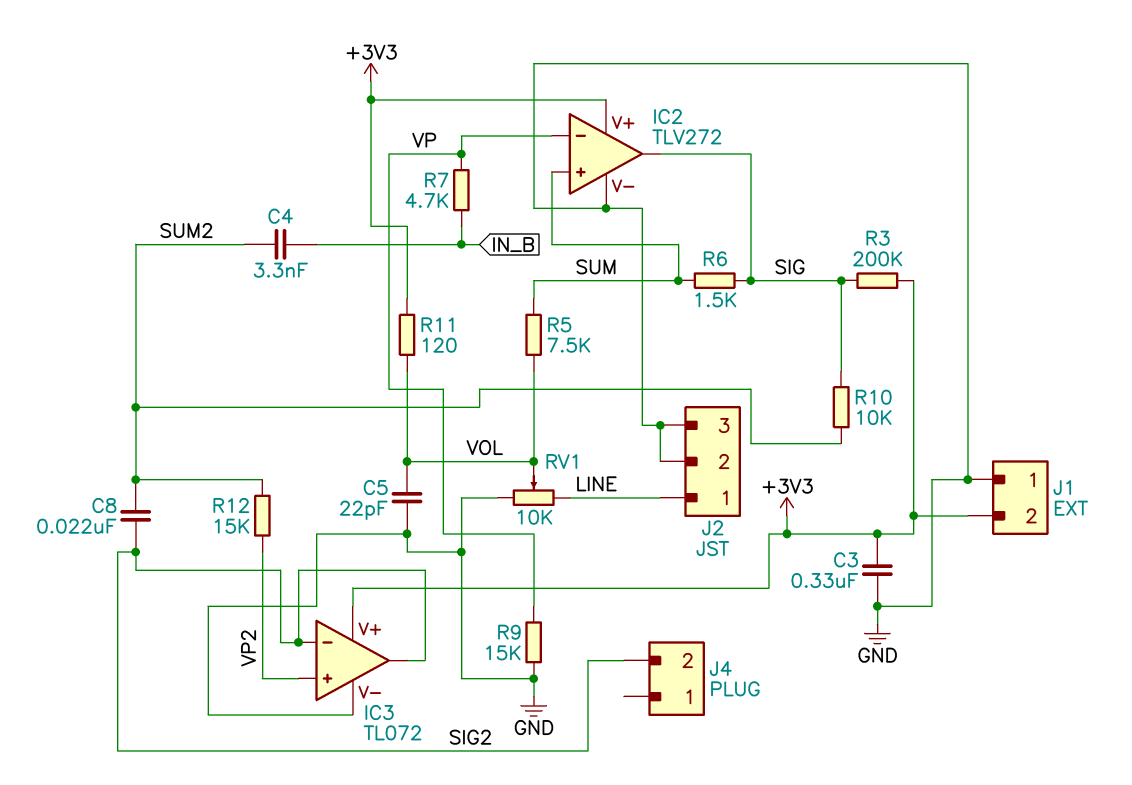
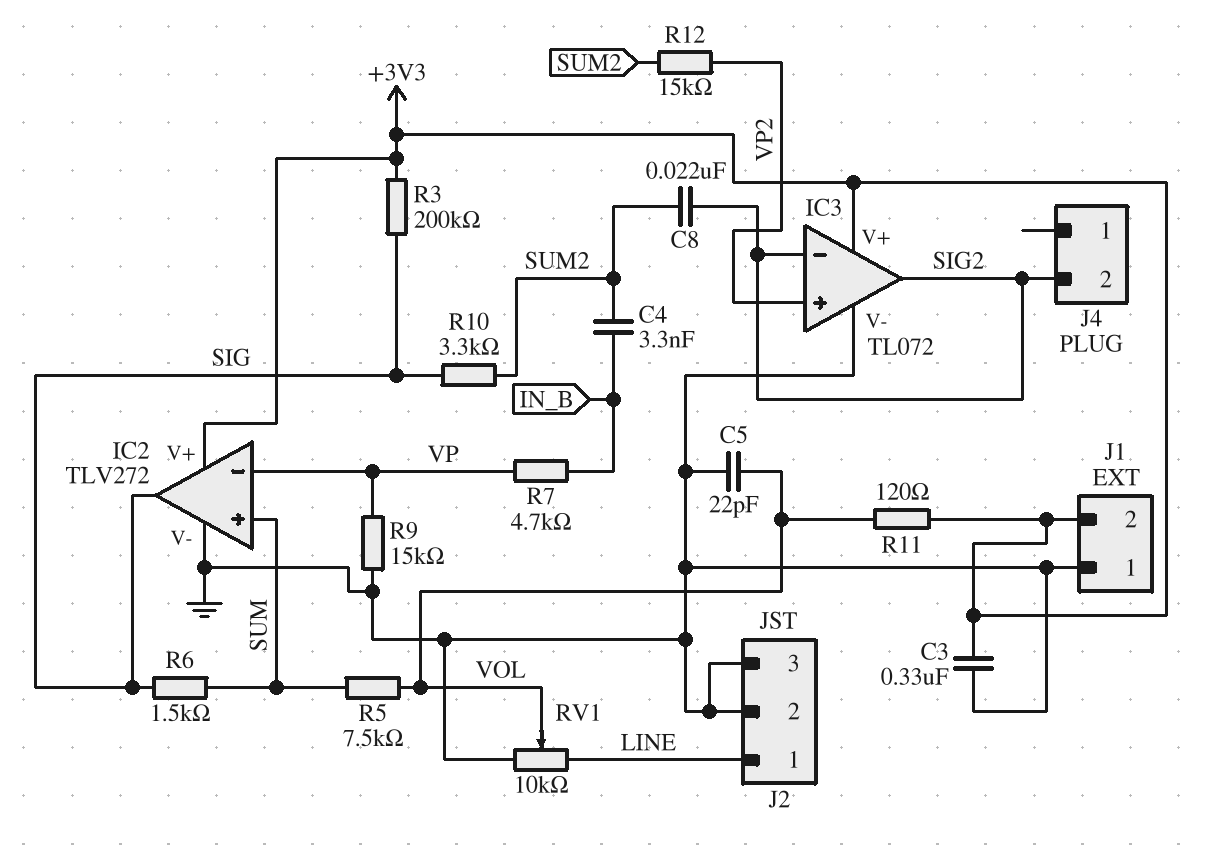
R10: 10k (SIG, SUM2) -> 3.3k (SIG, SUM2)

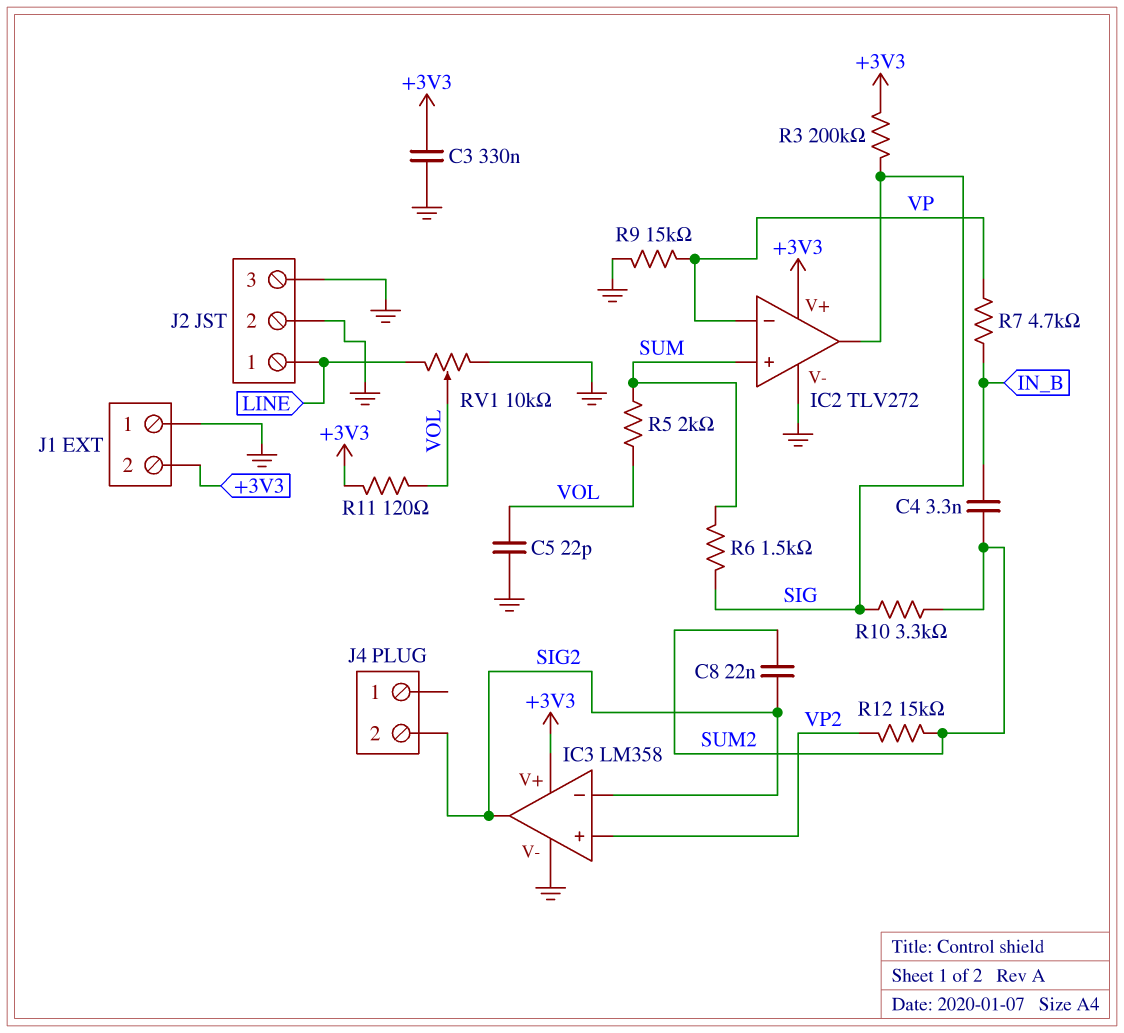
IC3: TL072 -> LM358
R5: 7.5k (SUM, VOL) -> 2k (SUM, VOL)

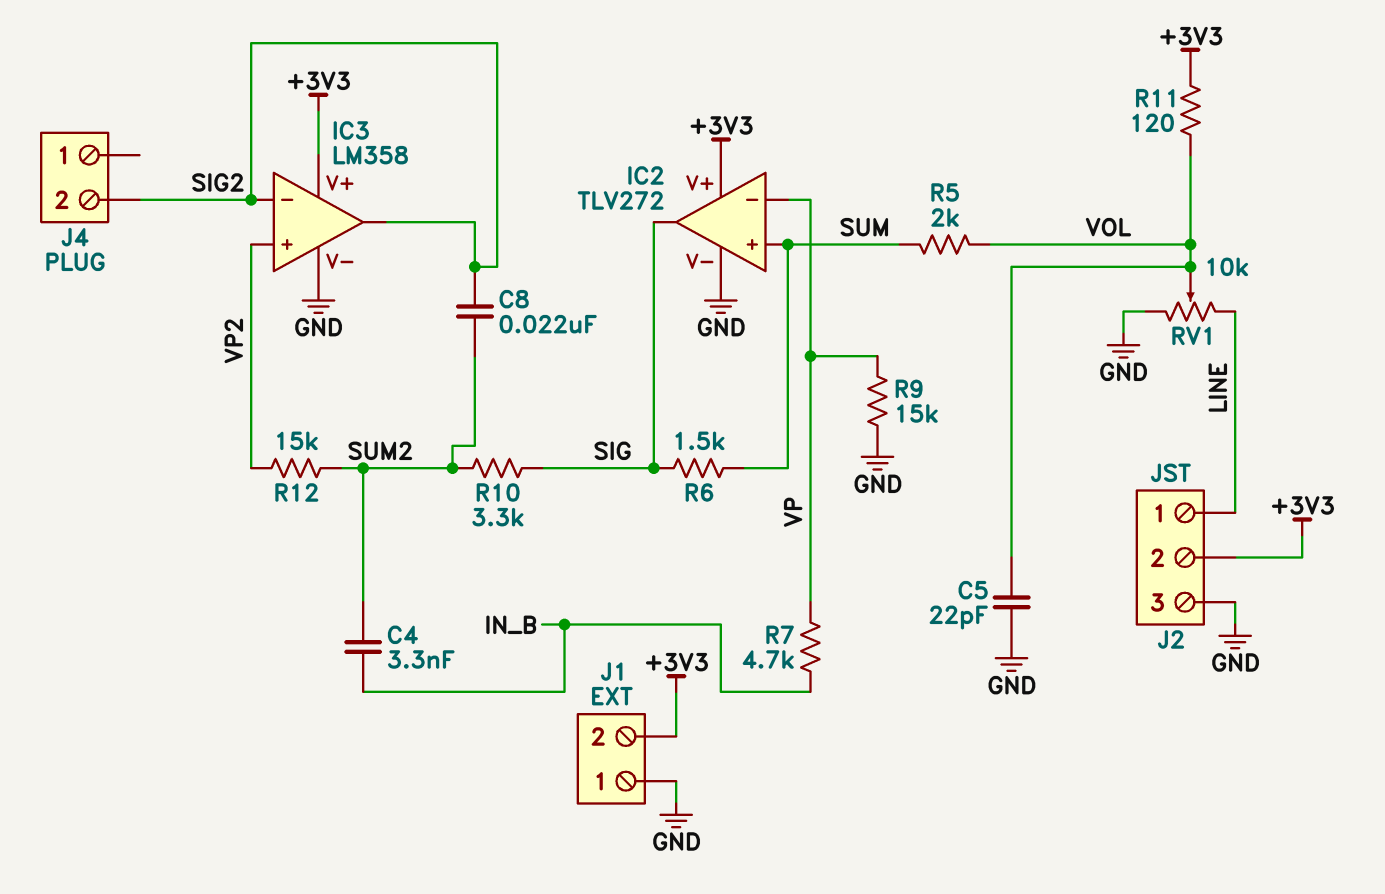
C3: 330nF (+3V3, GND) -> none
J2 pin 2: GND -> +3V3
R3: 200k (+3V3, SIG) -> none

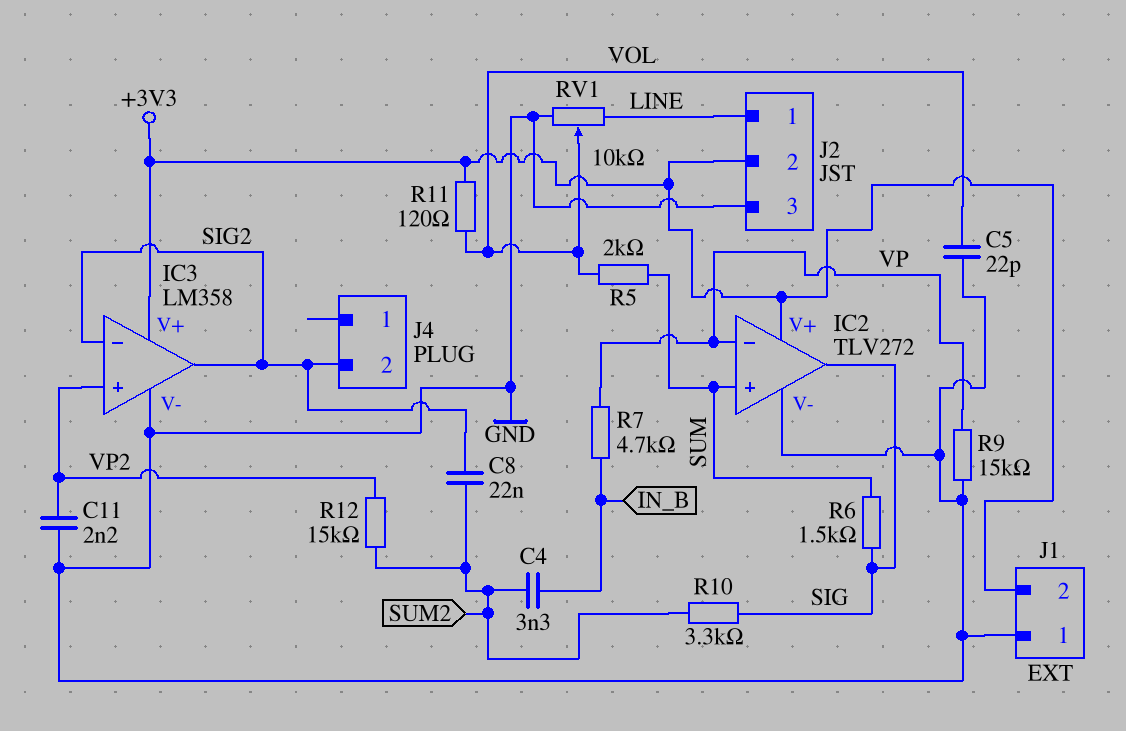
C11: none -> 2.2nF (GND, VP2)

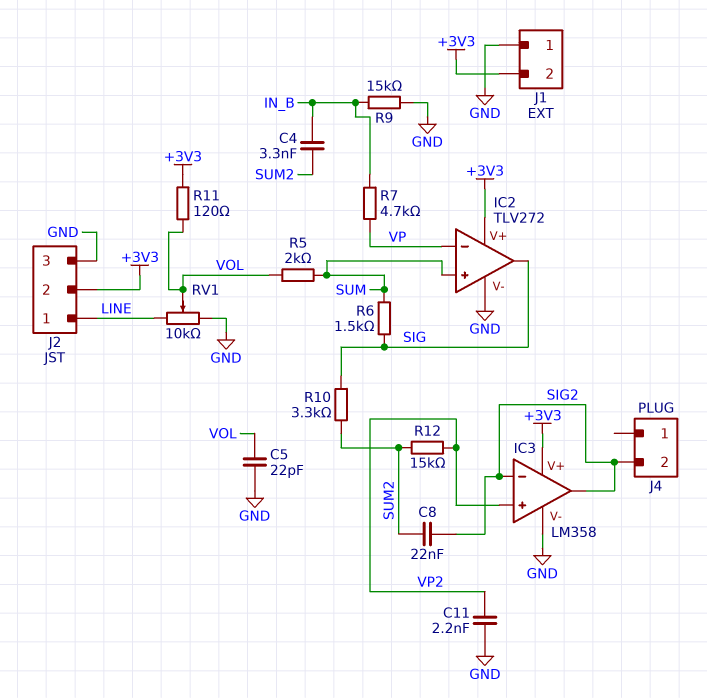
R9: 15k (GND, VP) -> 15k (GND, IN_B)

